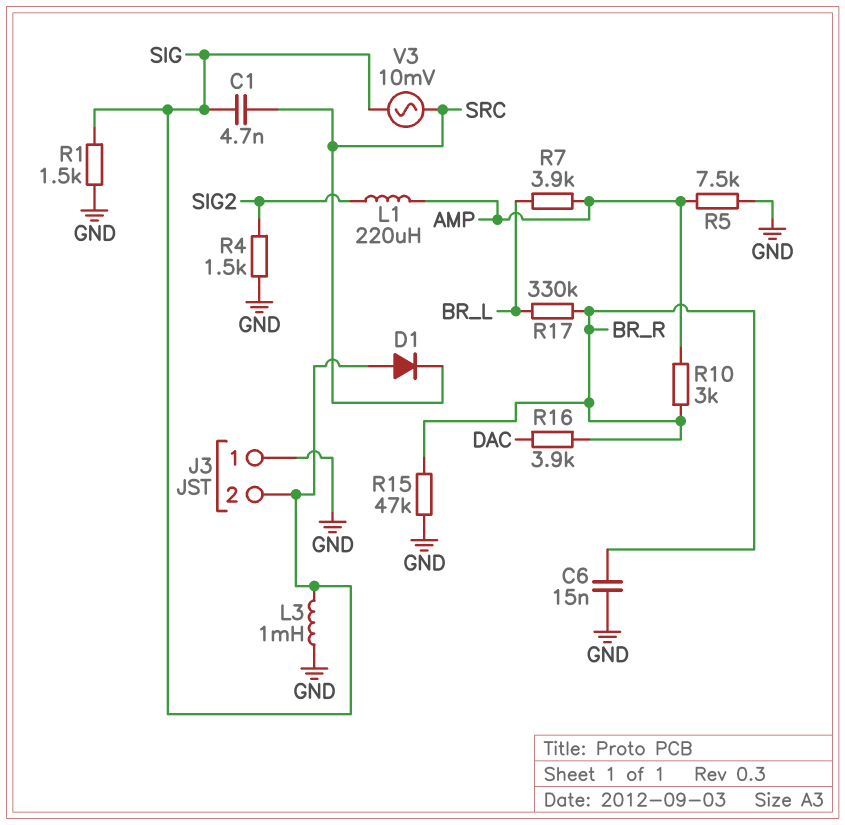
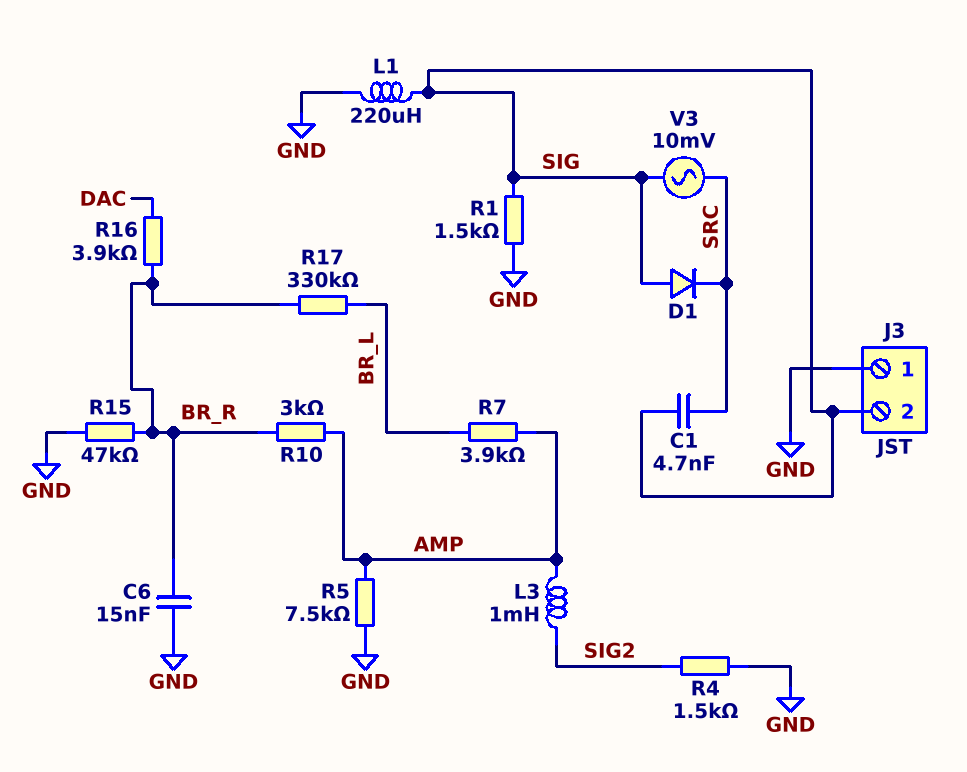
L1: 220uH (AMP, SIG2) -> 220uH (GND, SIG)
L3: 1mH (GND, SIG) -> 1mH (AMP, SIG2)

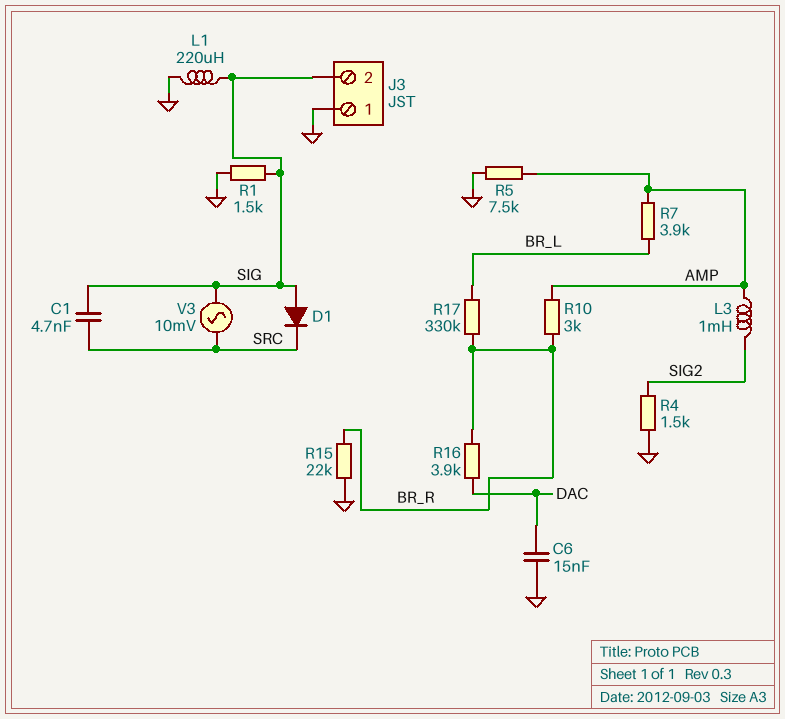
C6: 15nF (BR_R, GND) -> 15nF (DAC, GND)
R15: 47k (BR_R, GND) -> 22k (BR_R, GND)

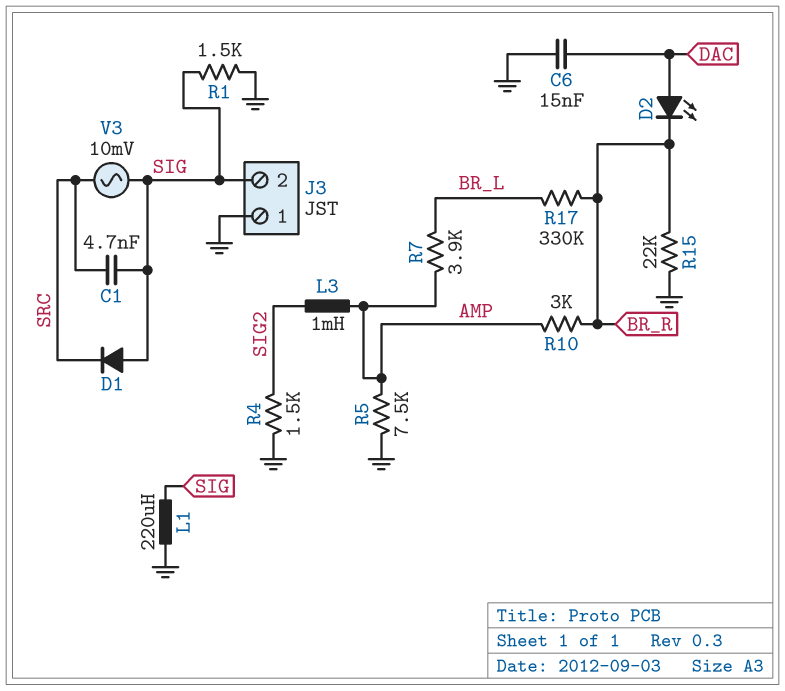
D2: none -> LED (A DAC, K BR_R)
R16: 3.9k (BR_R, DAC) -> none

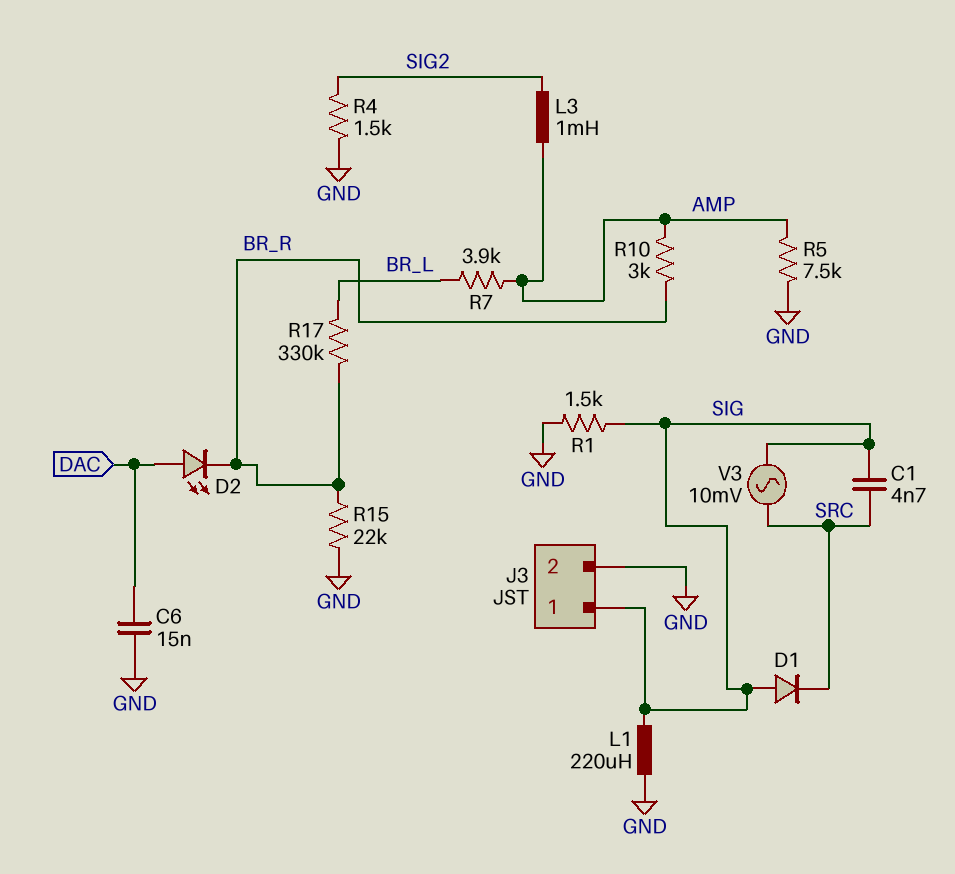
J3 pin 1: GND -> SIG
J3 pin 2: SIG -> GND

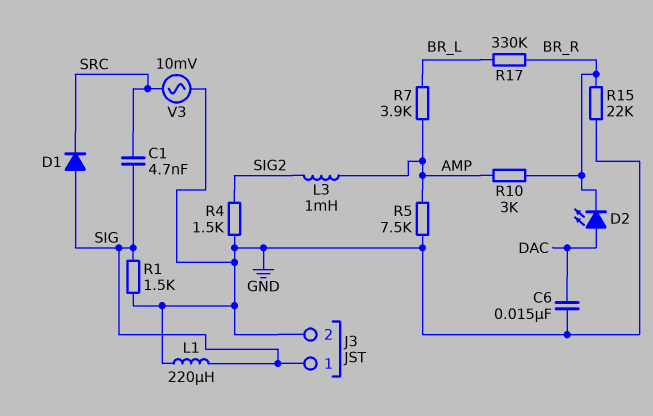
V3: AC 10mV (SIG, SRC) -> AC 10mV (GND, SRC)

